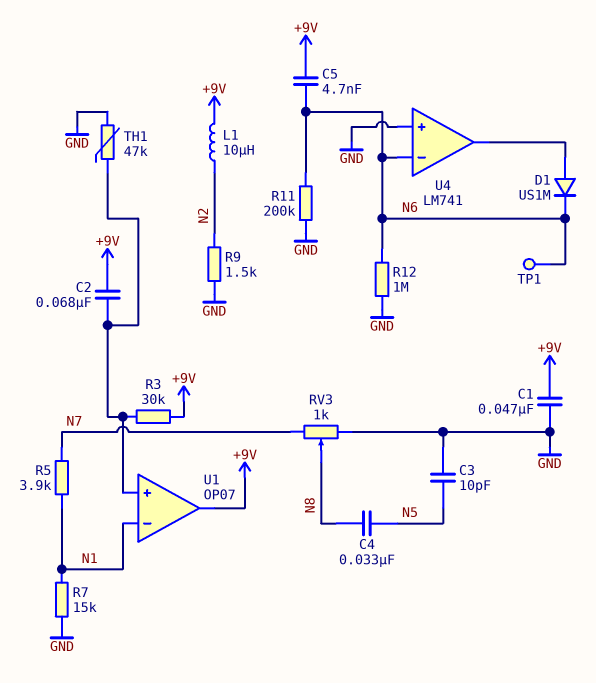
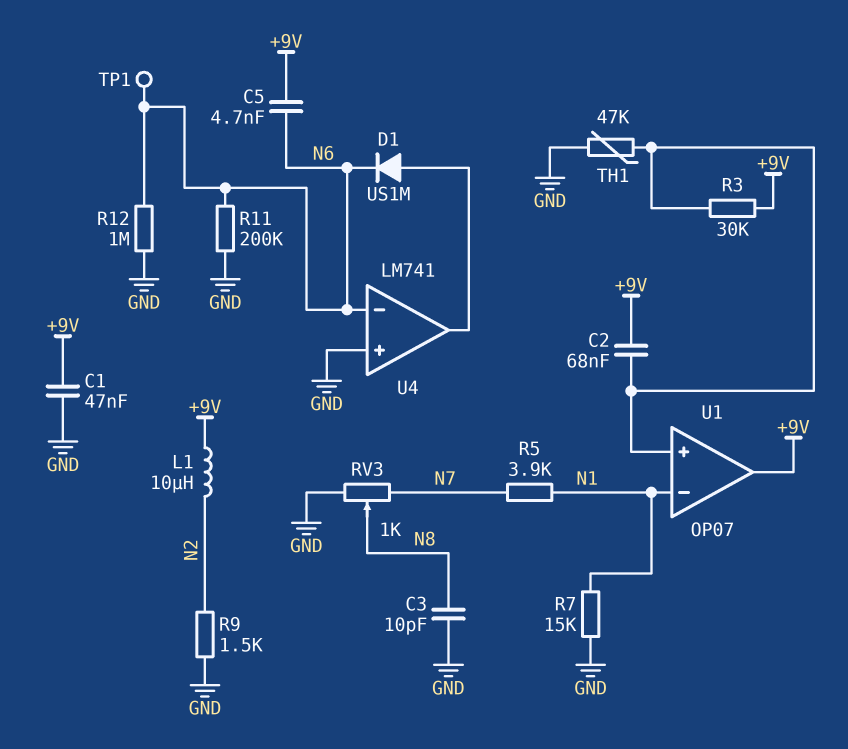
C3: 10pF (GND, N5) -> 10pF (GND, N8)
C4: 33nF (N5, N8) -> none

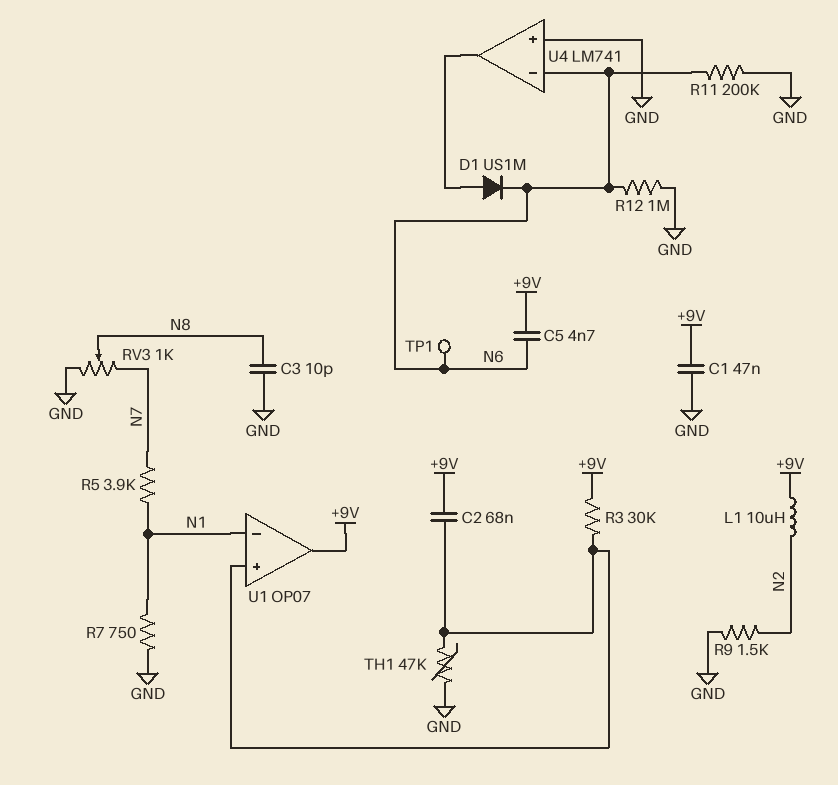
R7: 15k (GND, N1) -> 750 (GND, N1)

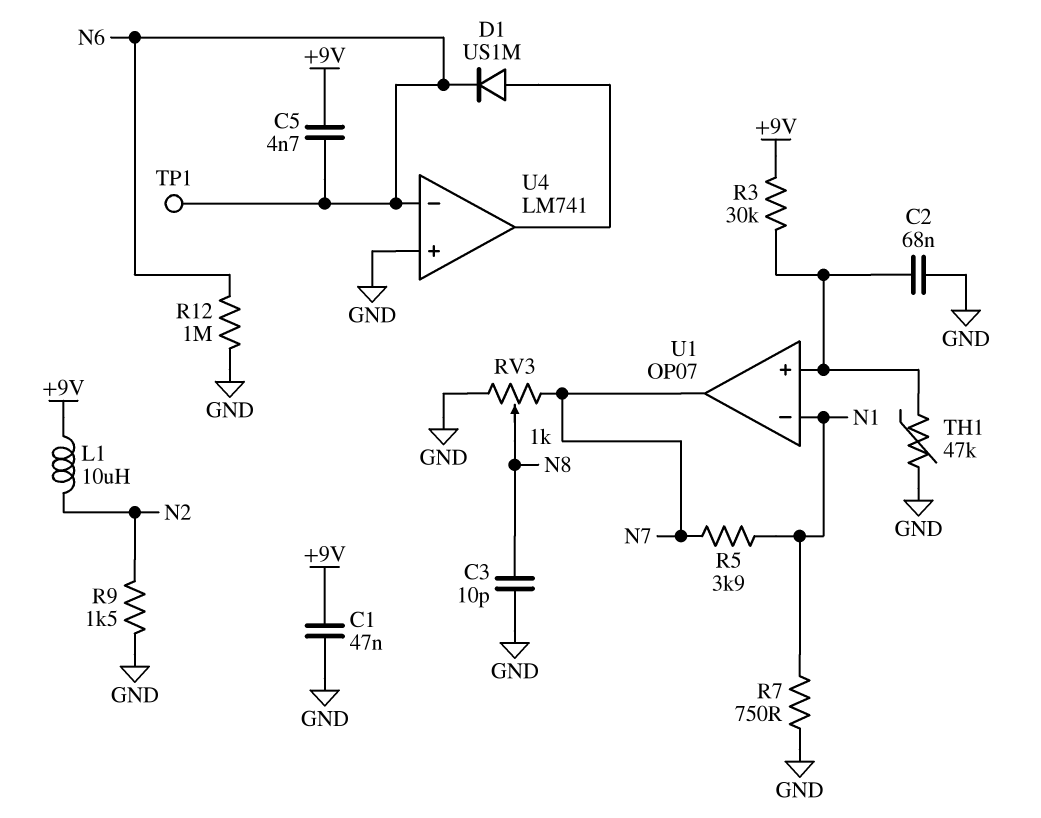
C2: 68nF (+9V, U1/in+) -> 68nF (GND, U1/in+)
R11: 200k (GND, N6) -> none
U1 pin out: +9V -> N7

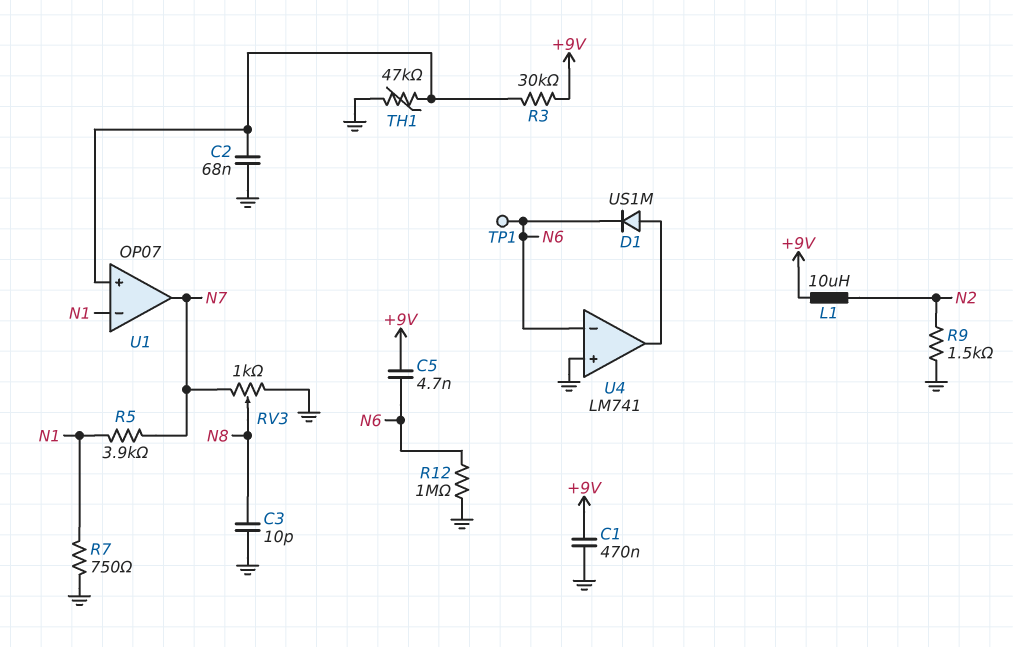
C1: 47nF (+9V, GND) -> 470nF (+9V, GND)

